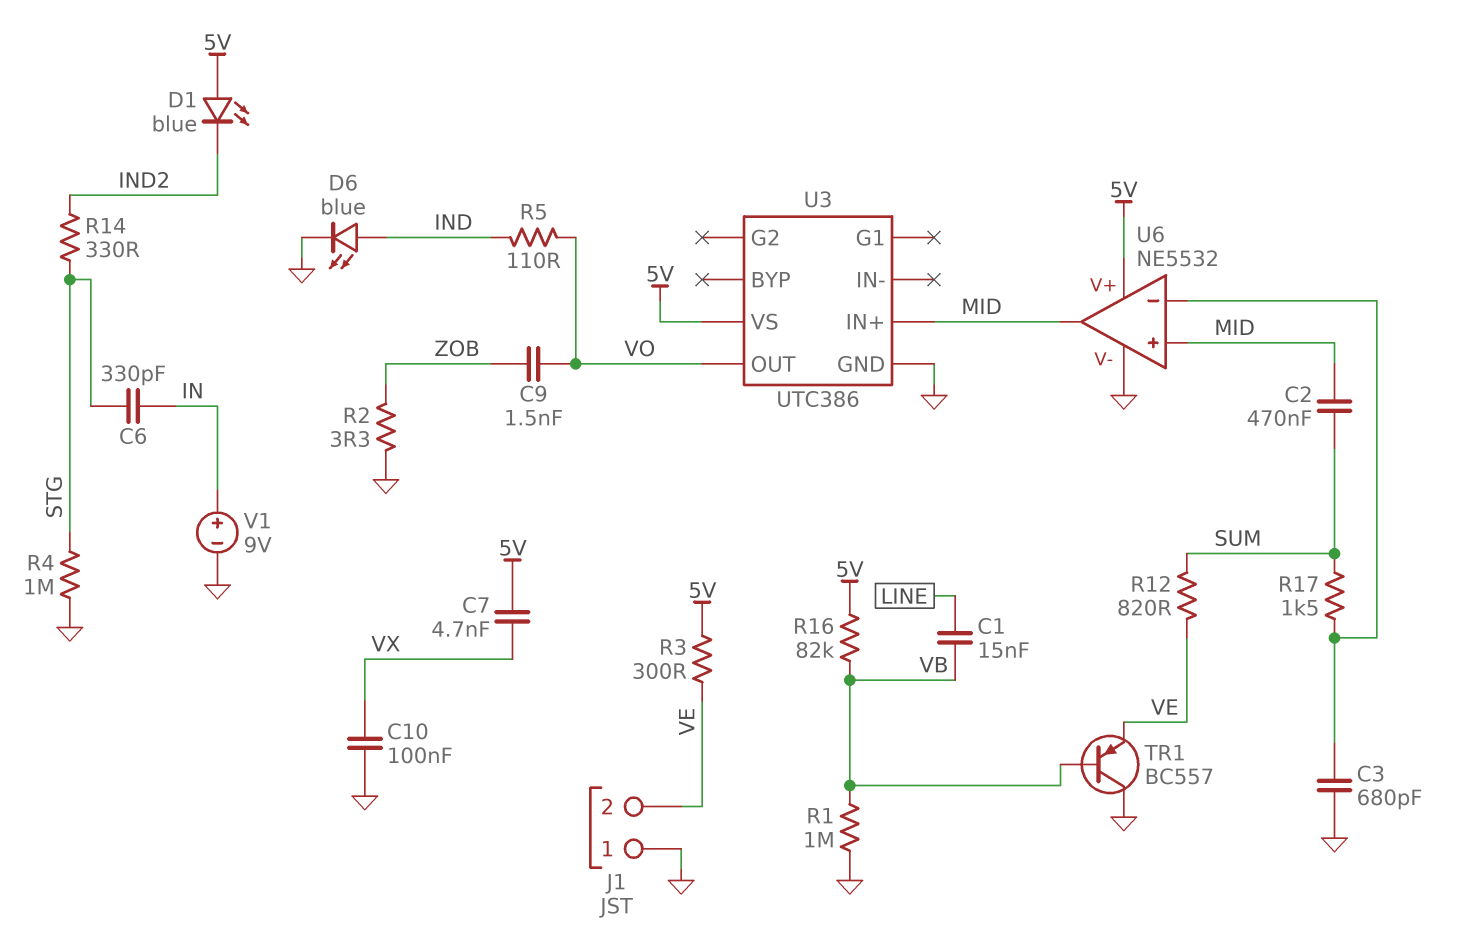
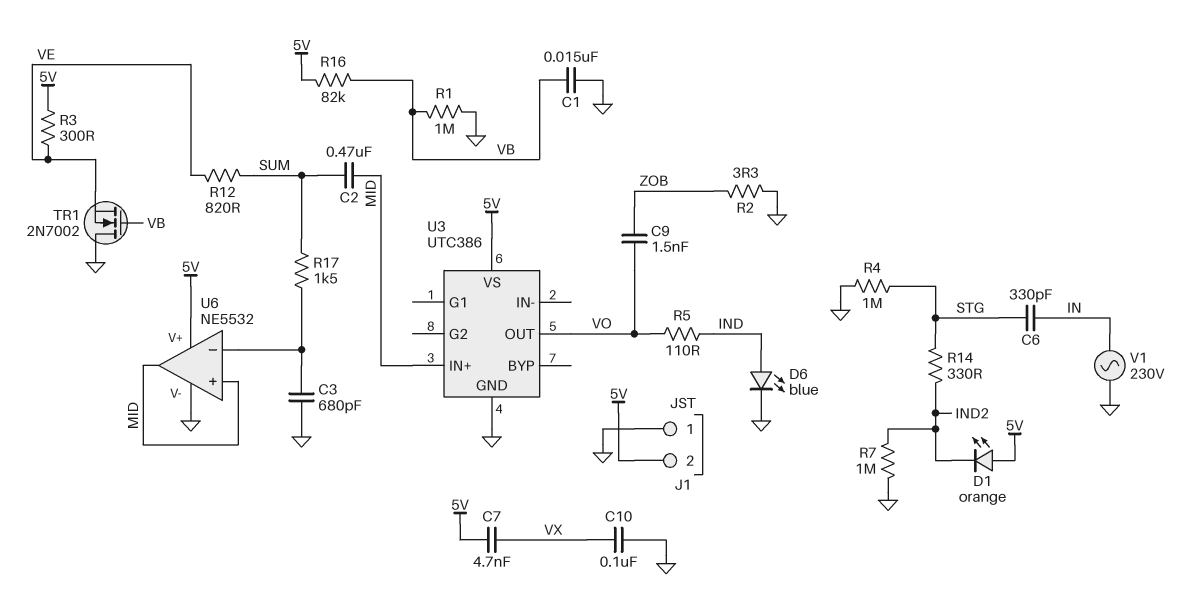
C1: 15nF (LINE, VB) -> 15nF (GND, VB)
D1: LED blue (A 5V, K IND2) -> LED orange (A 5V, K IND2)
J1 pin 2: VE -> 5V
R7: none -> 1M (GND, IND2)
TR1: PNP BC557 (B VB, C GND, E VE) -> NMOS 2N7002 (G VB, D GND, S VE)
V1: 9V (plus IN, minus GND) -> AC 230V (GND, IN)

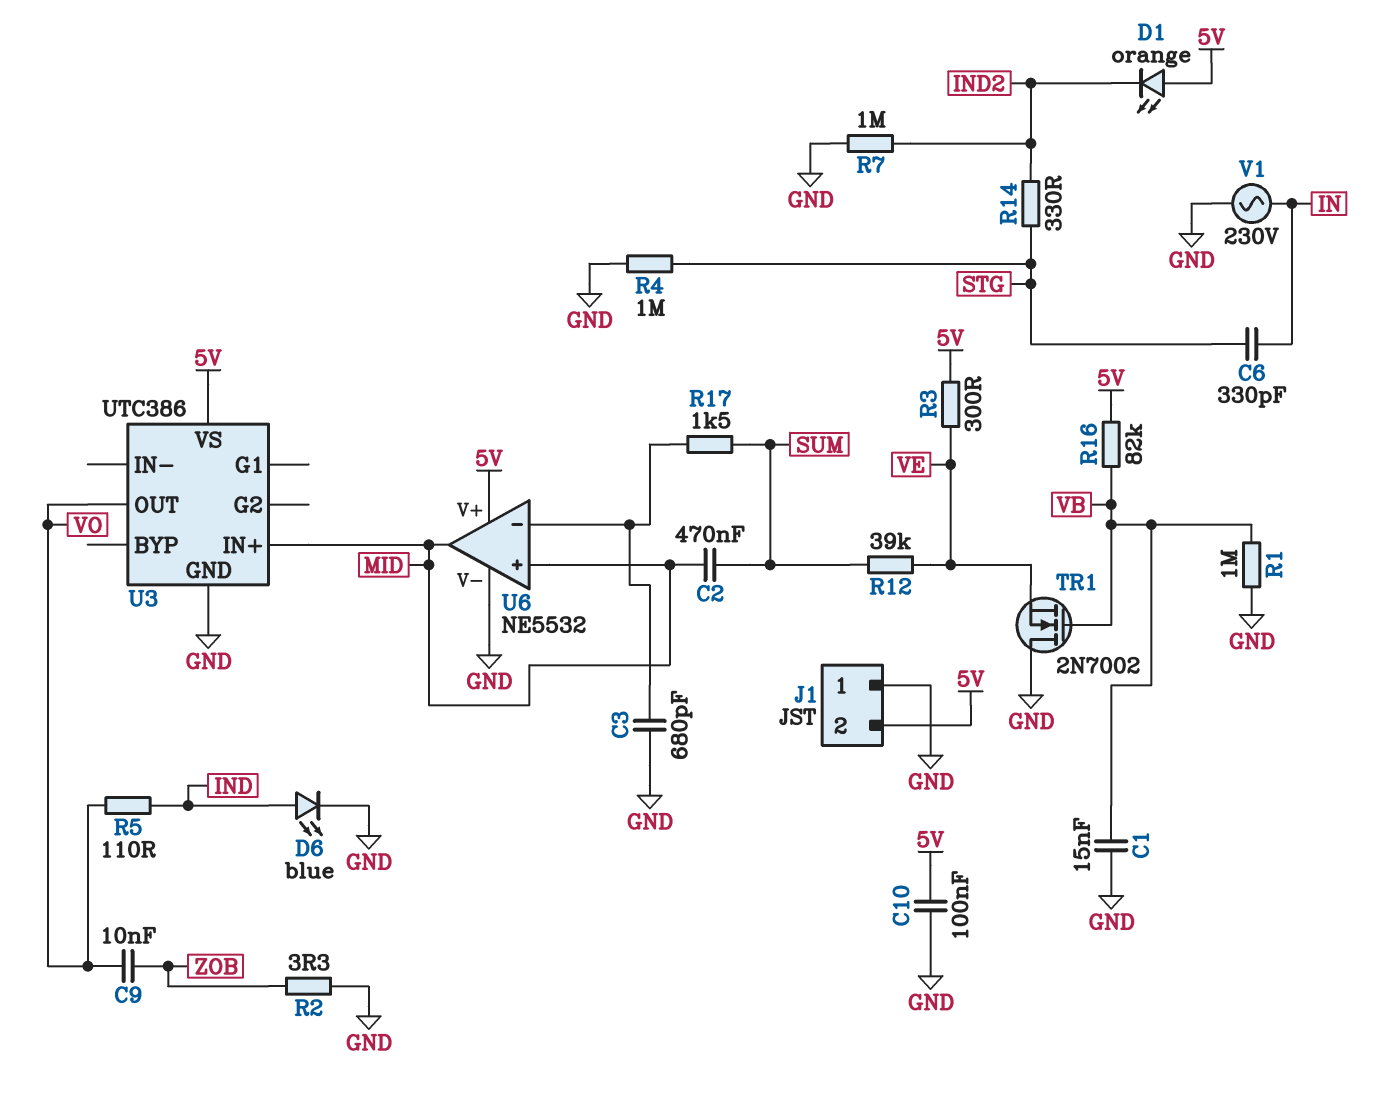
C7: 4.7nF (5V, VX) -> none
C9: 1.5nF (VO, ZOB) -> 10nF (VO, ZOB)
C10: 100nF (GND, VX) -> 100nF (5V, GND)
R12: 820 (SUM, VE) -> 39k (SUM, VE)

